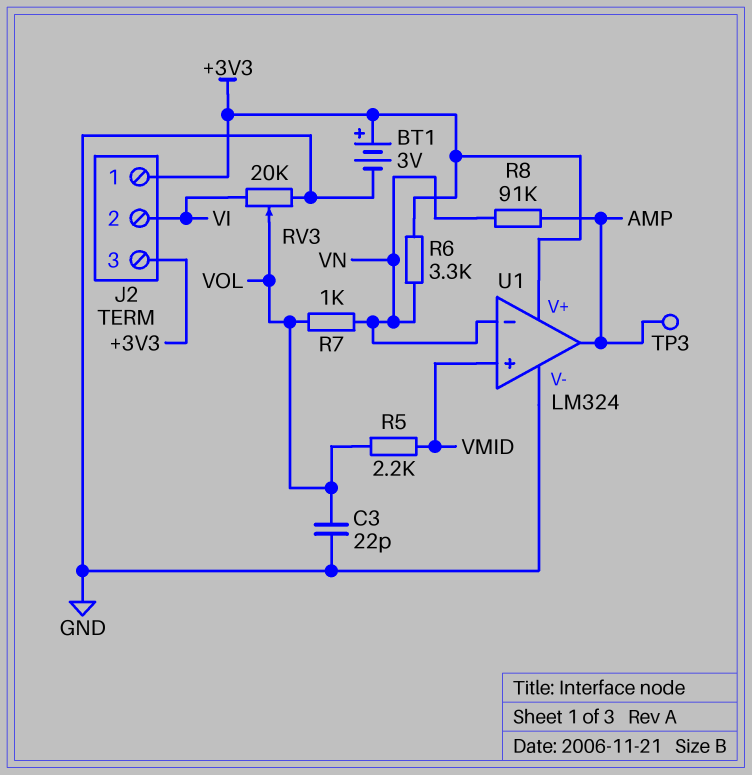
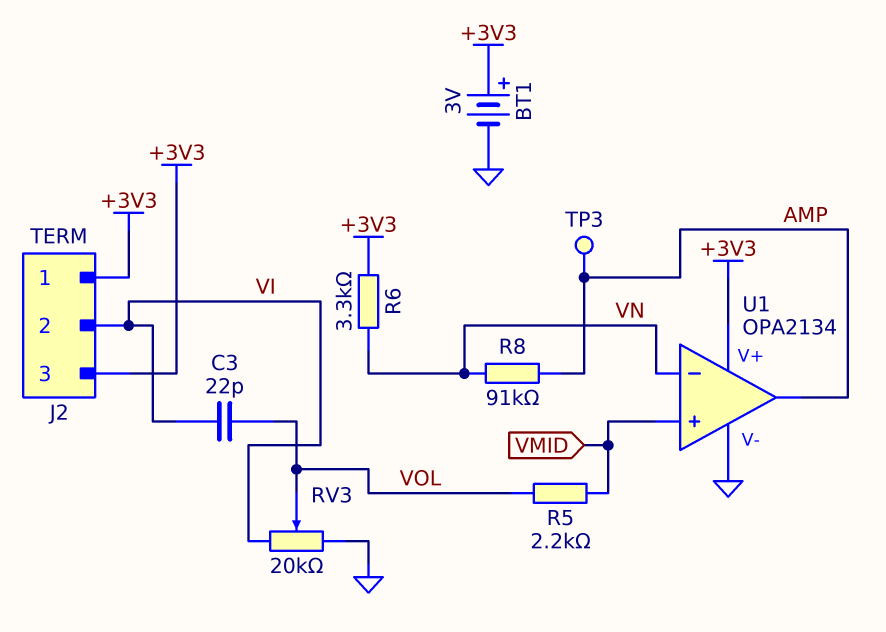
C3: 22pF (GND, VOL) -> 22pF (VI, VOL)
R7: 1k (VN, VOL) -> none
U1: LM324 -> OPA2134

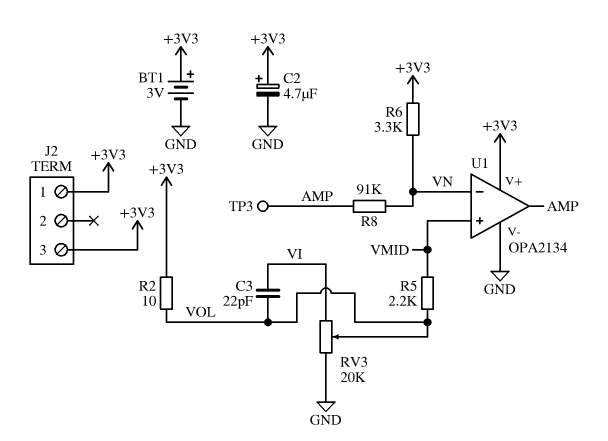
C2: none -> 4.7uF (plus +3V3, minus GND)
J2 pin 2: VI -> none
R2: none -> 10 (+3V3, VOL)

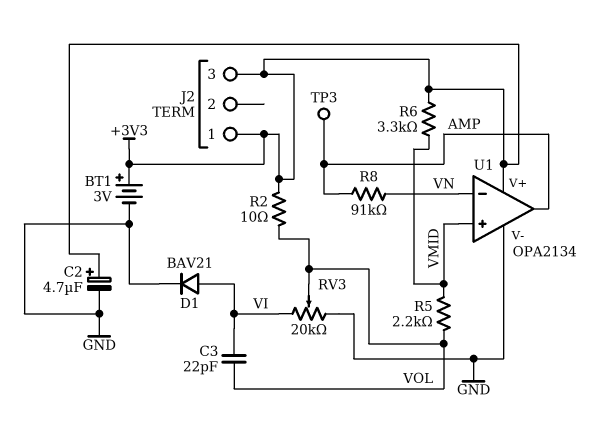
D1: none -> diode BAV21 (A VI, K GND)
R6: 3.3k (+3V3, VN) -> 3.3k (+3V3, VMID)

